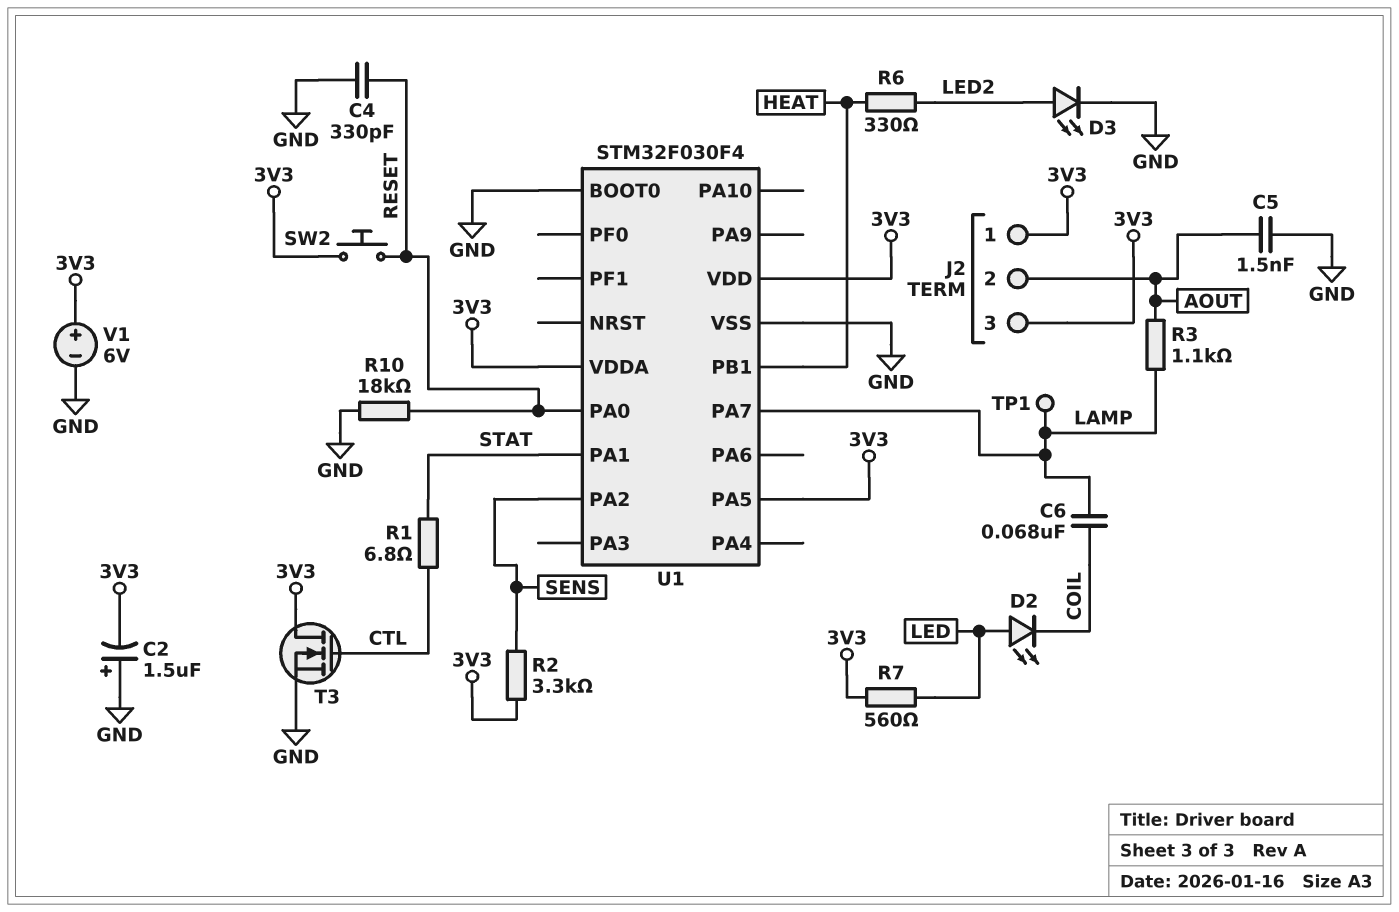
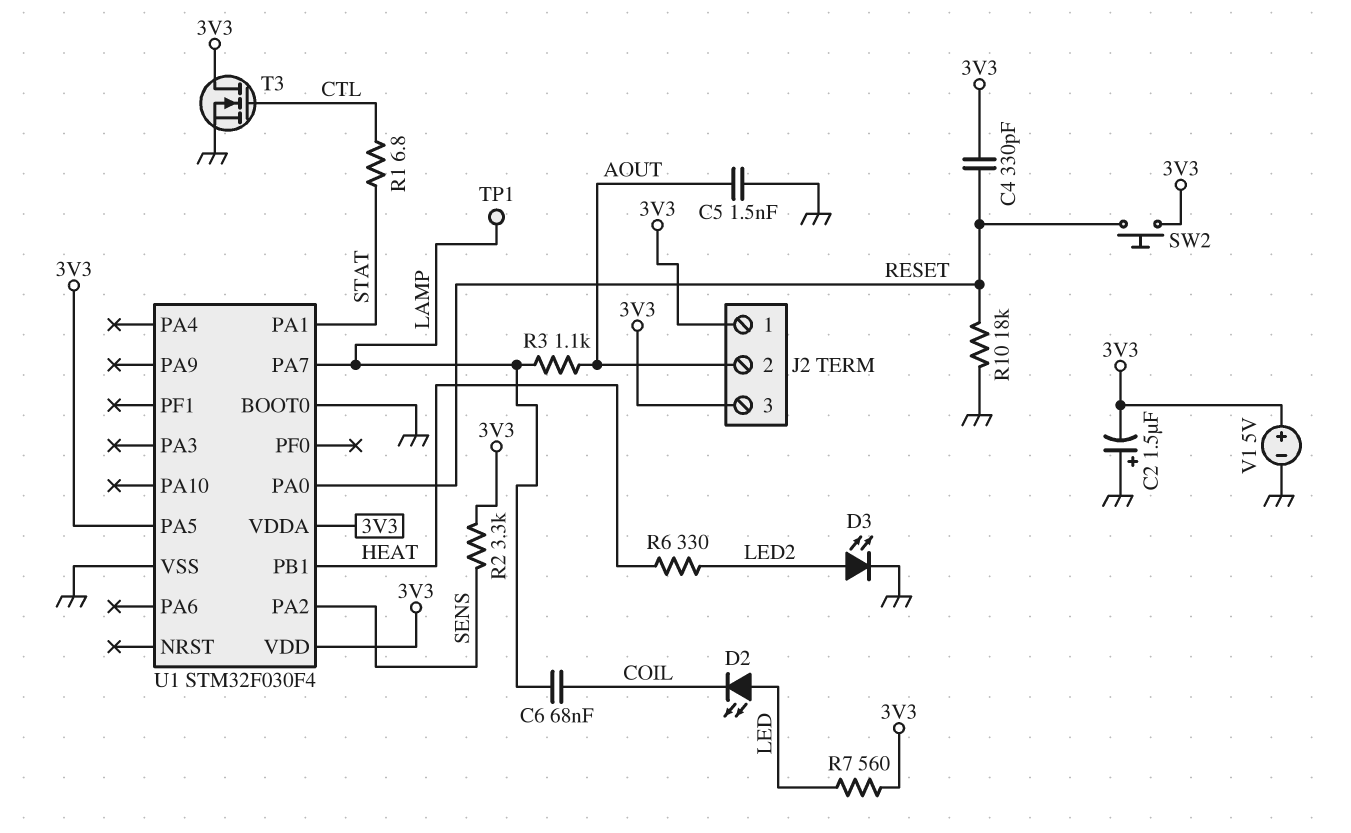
C4: 330pF (GND, RESET) -> 330pF (3V3, RESET)
V1: 6V (plus 3V3, minus GND) -> 5V (plus 3V3, minus GND)

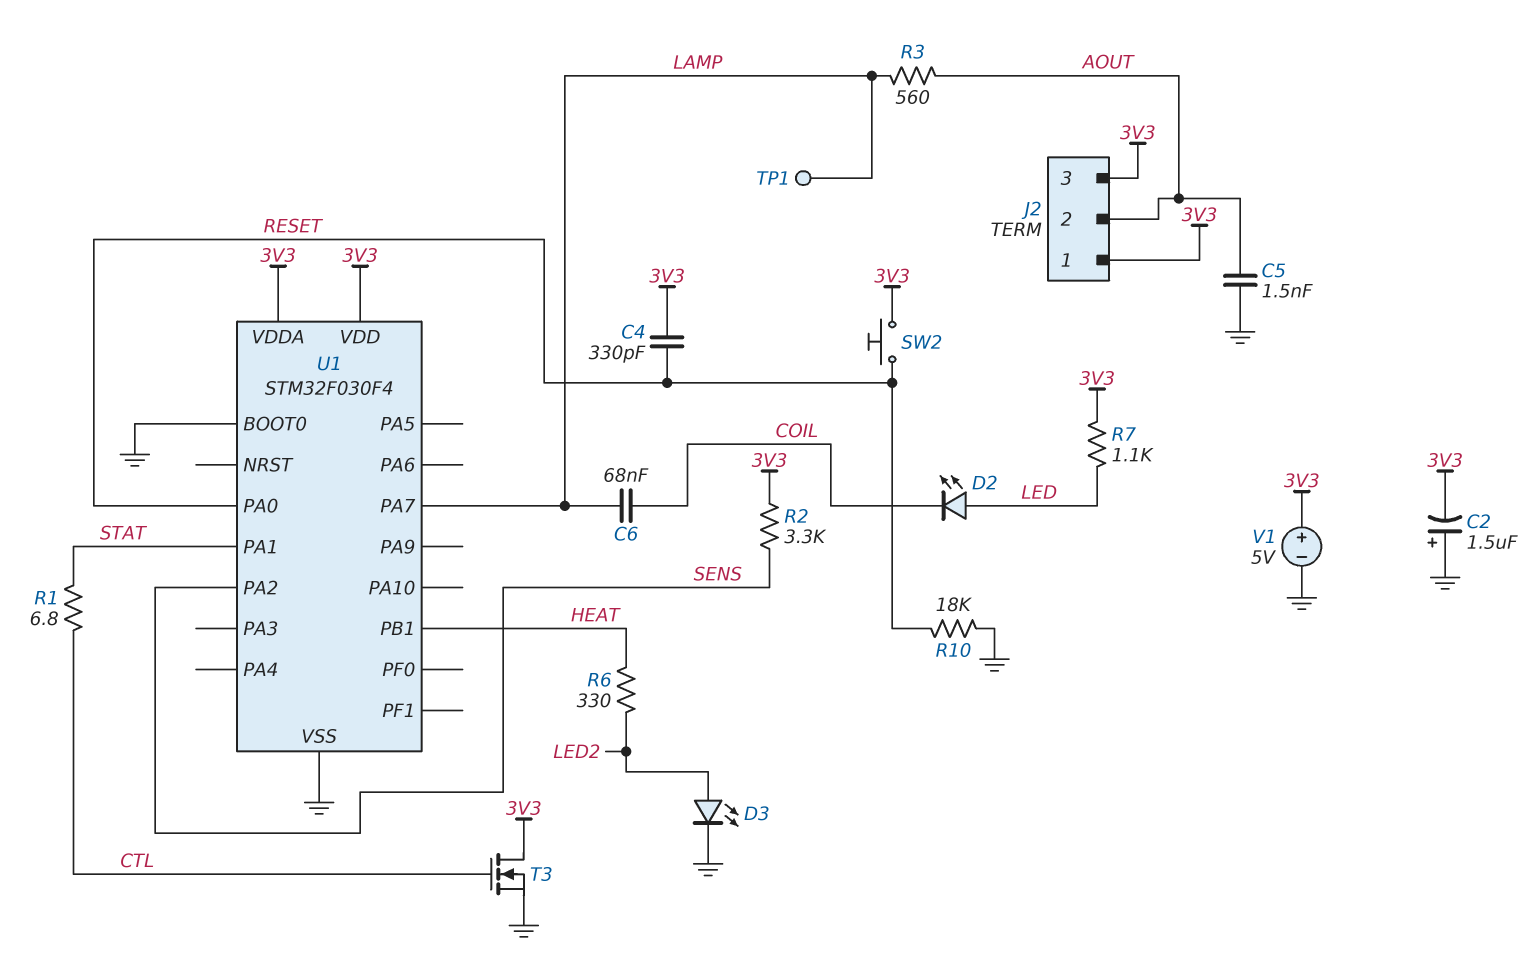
R3: 1.1k (AOUT, LAMP) -> 560 (AOUT, LAMP)
R7: 560 (3V3, LED) -> 1.1k (3V3, LED)
U1 pin PA5: 3V3 -> none

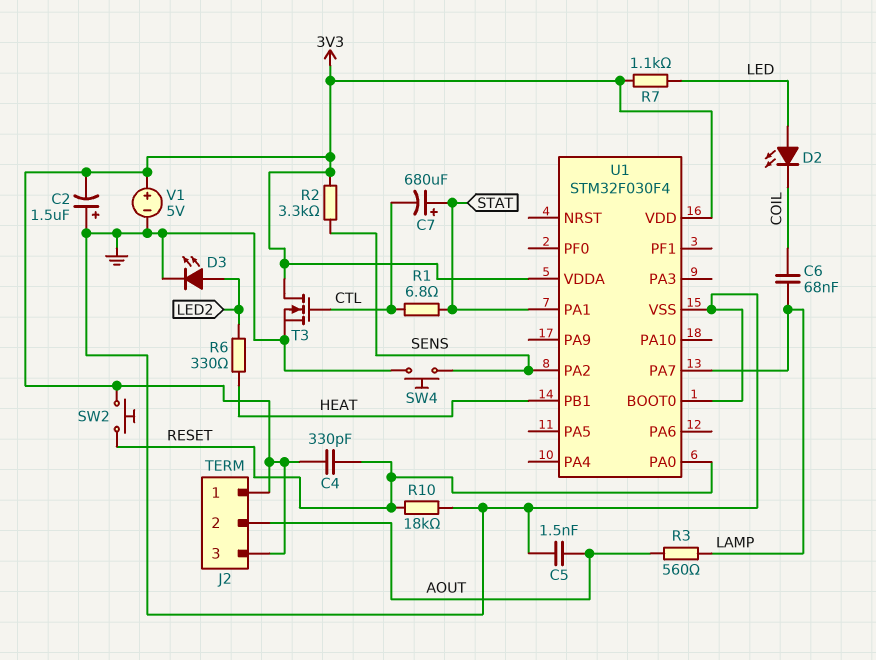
C7: none -> 680uF (plus STAT, minus CTL)
SW4: none -> button (GND, SENS)
TP1: test point (LAMP) -> none

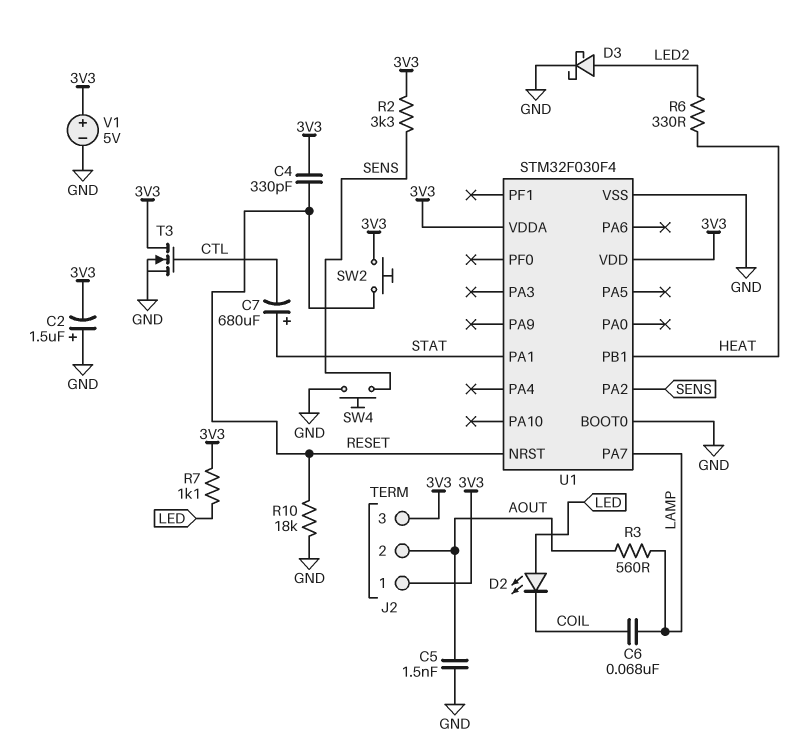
D3: LED (A LED2, K GND) -> schottky (A LED2, K GND)
R1: 6.8 (CTL, STAT) -> none
U1 pin NRST: none -> RESET
U1 pin PA0: RESET -> none

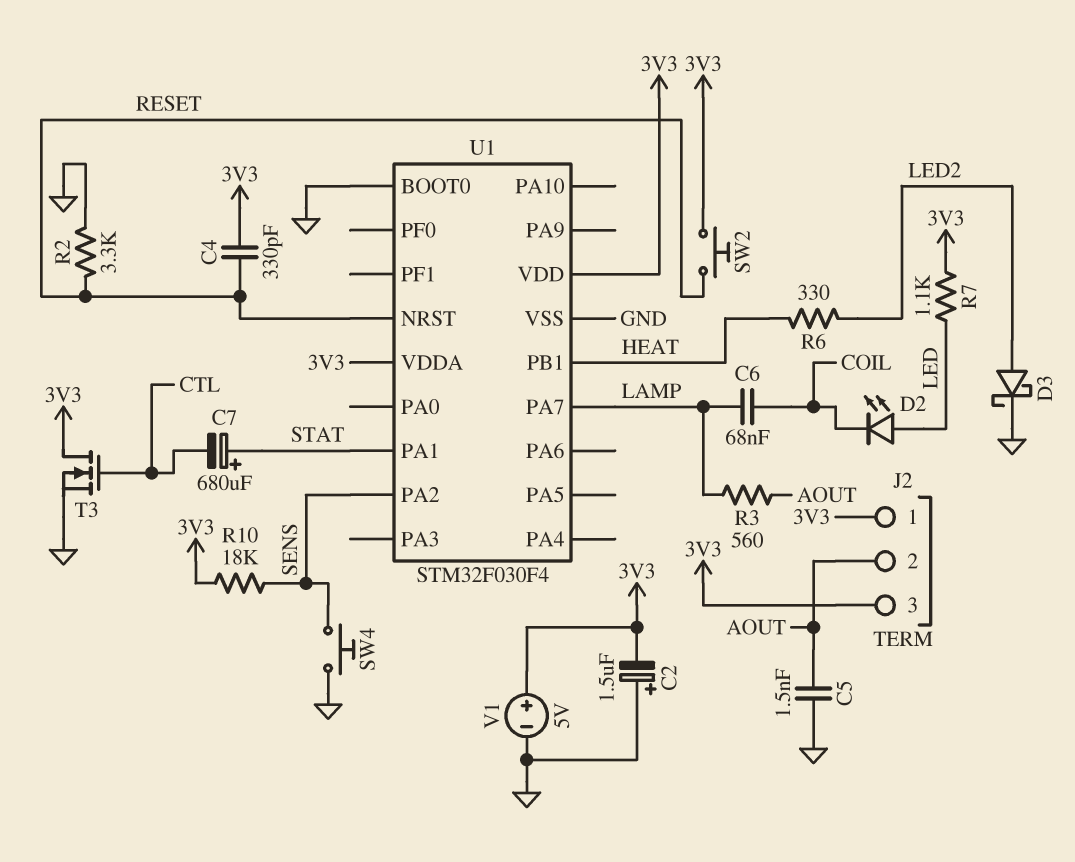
R2: 3.3k (3V3, SENS) -> 3.3k (GND, RESET)
R10: 18k (GND, RESET) -> 18k (3V3, SENS)

